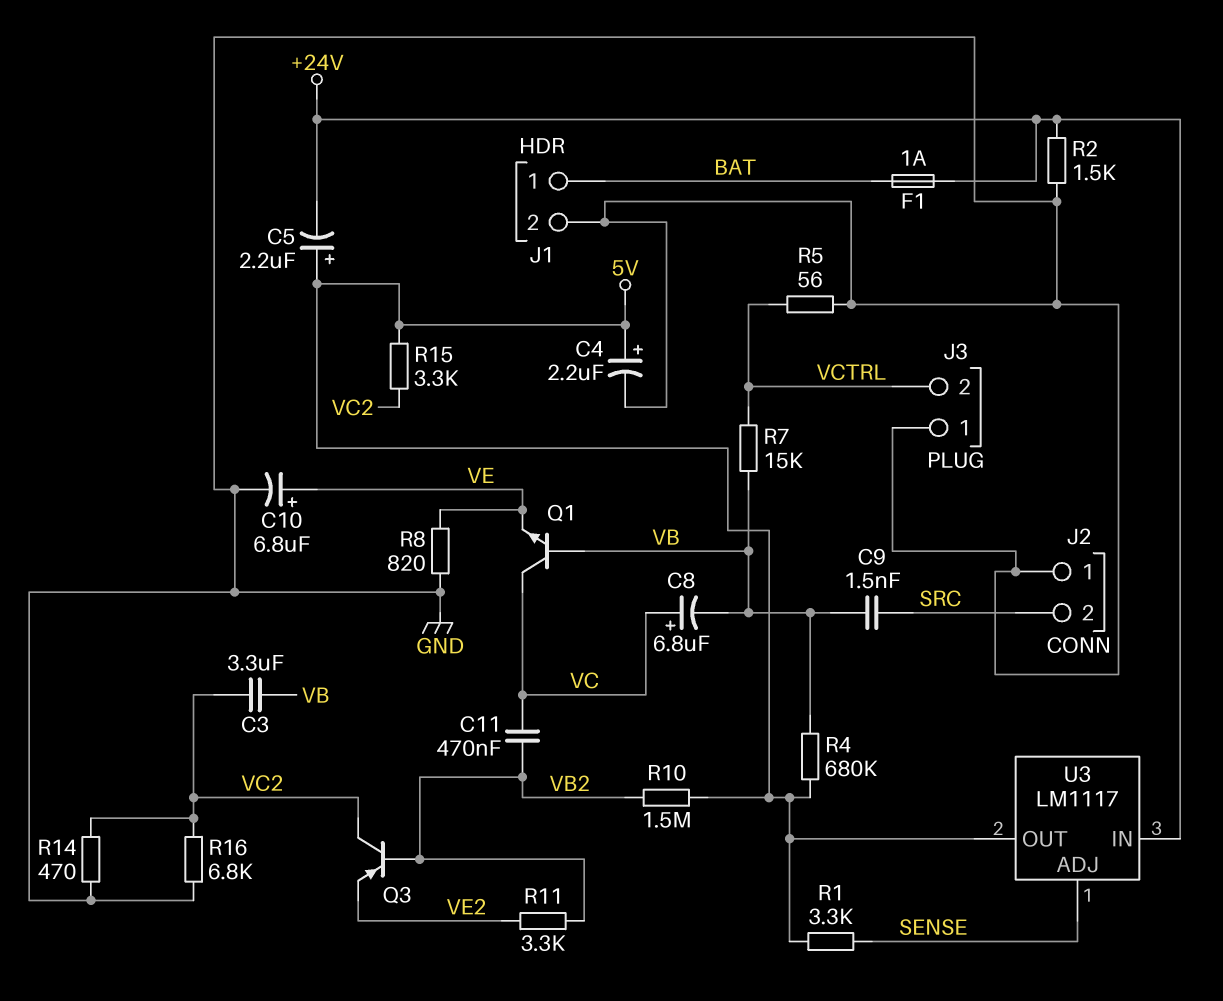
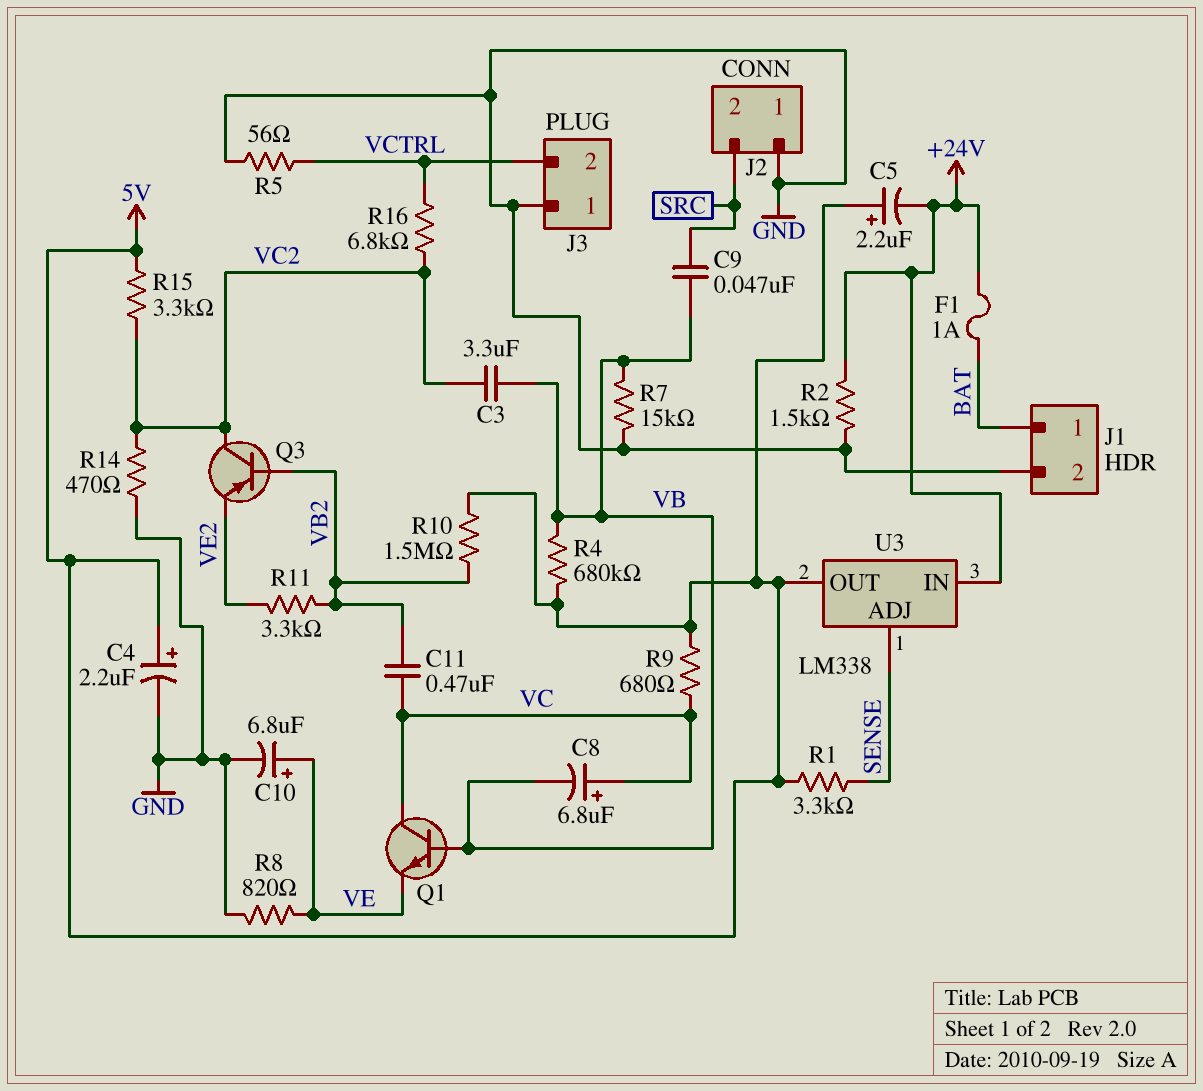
C9: 1.5nF (SRC, VB) -> 47nF (SRC, VB)
R7: 15k (VB, VCTRL) -> 15k (GND, VB)
R9: none -> 680 (5V, VC)
R16: 6.8k (GND, VC2) -> 6.8k (VC2, VCTRL)
U3: LM1117 -> LM338

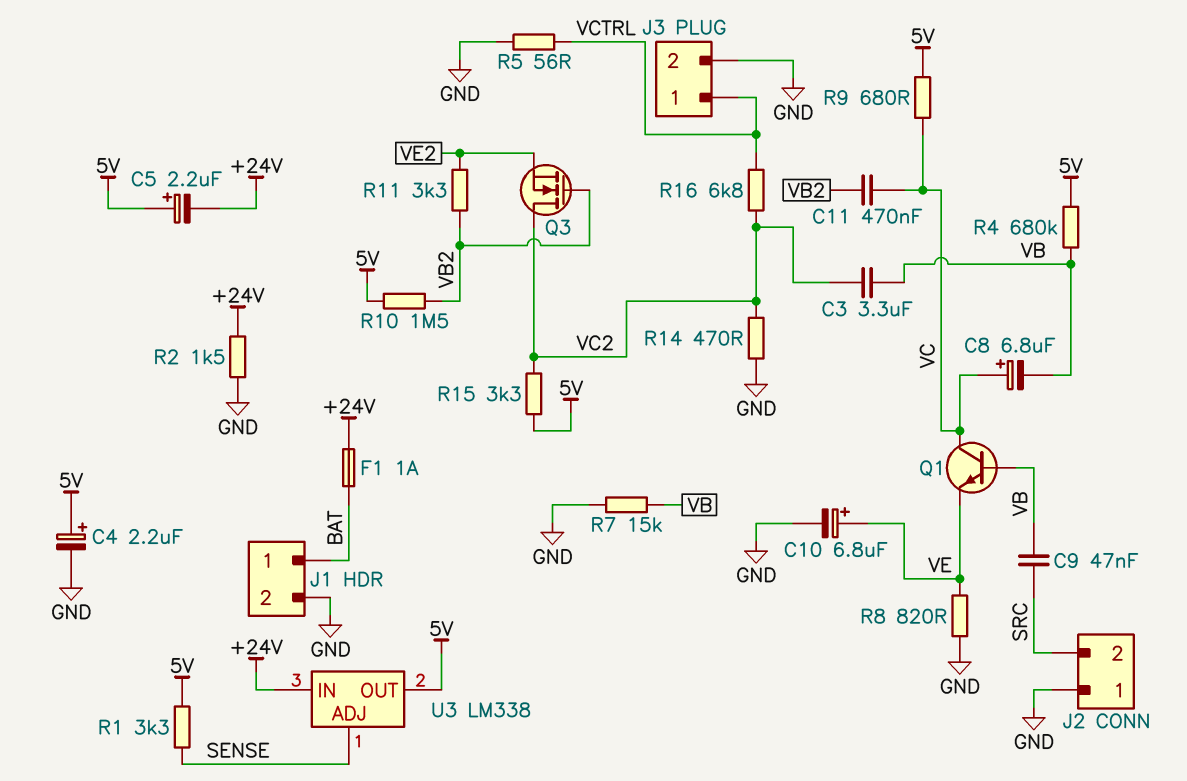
J3 pin 1: GND -> VCTRL
J3 pin 2: VCTRL -> GND
Q3: PNP (B VB2, C VC2, E VE2) -> NMOS (G VB2, D VC2, S VE2)

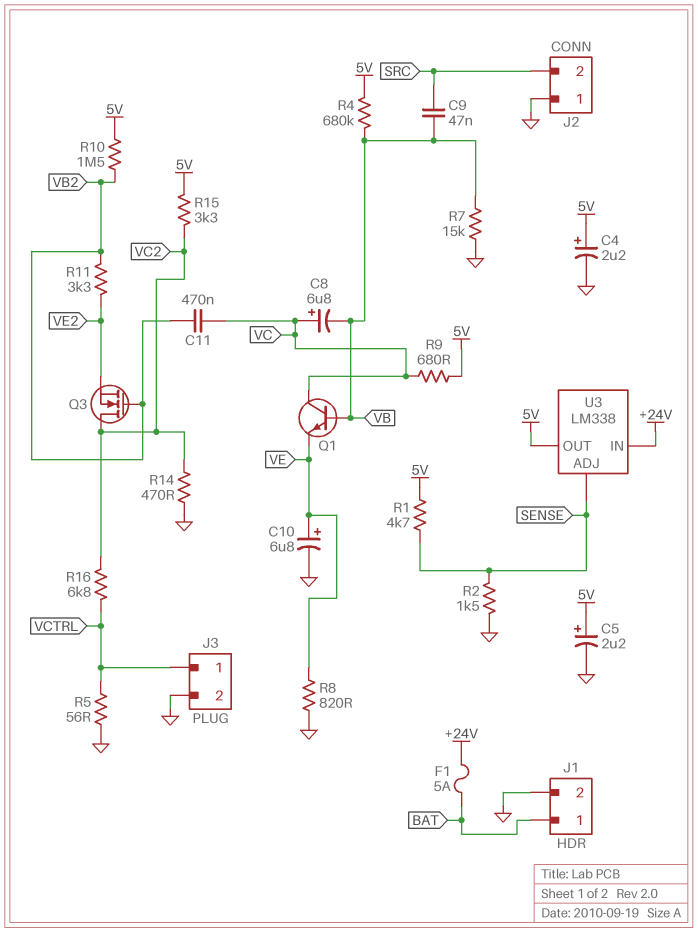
C3: 3.3uF (VB, VC2) -> none
C5: 2.2uF (plus 5V, minus +24V) -> 2.2uF (plus 5V, minus GND)
F1: 1A (+24V, BAT) -> 5A (+24V, BAT)
R1: 3.3k (5V, SENSE) -> 4.7k (5V, SENSE)
R2: 1.5k (+24V, GND) -> 1.5k (GND, SENSE)

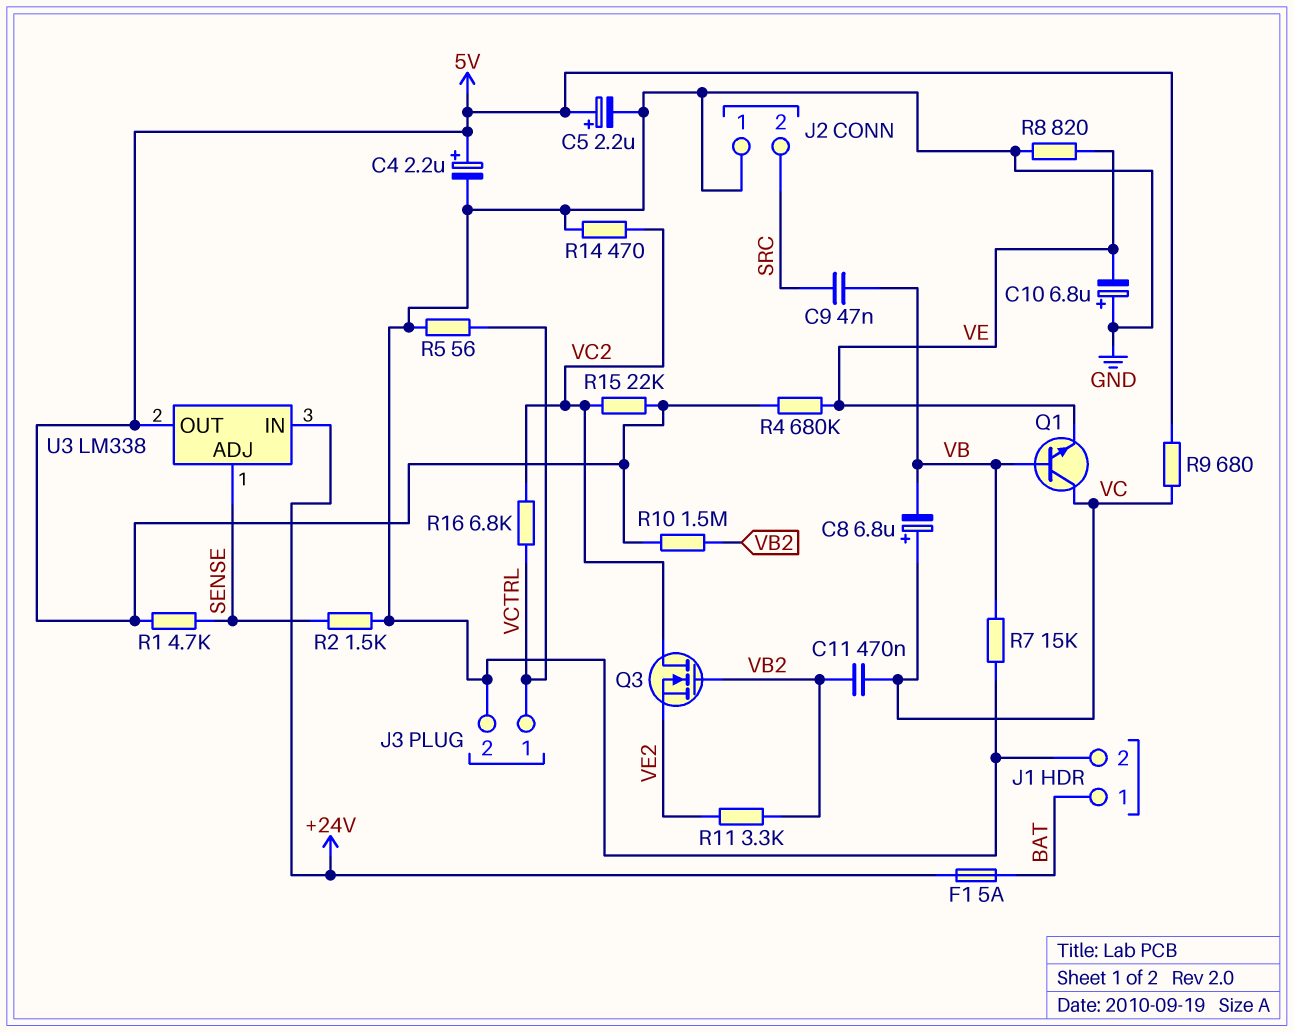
C10: 6.8uF (plus VE, minus GND) -> 6.8uF (plus GND, minus VE)
R4: 680k (5V, VB) -> 680k (5V, VE)
R15: 3.3k (5V, VC2) -> 22k (5V, VC2)

